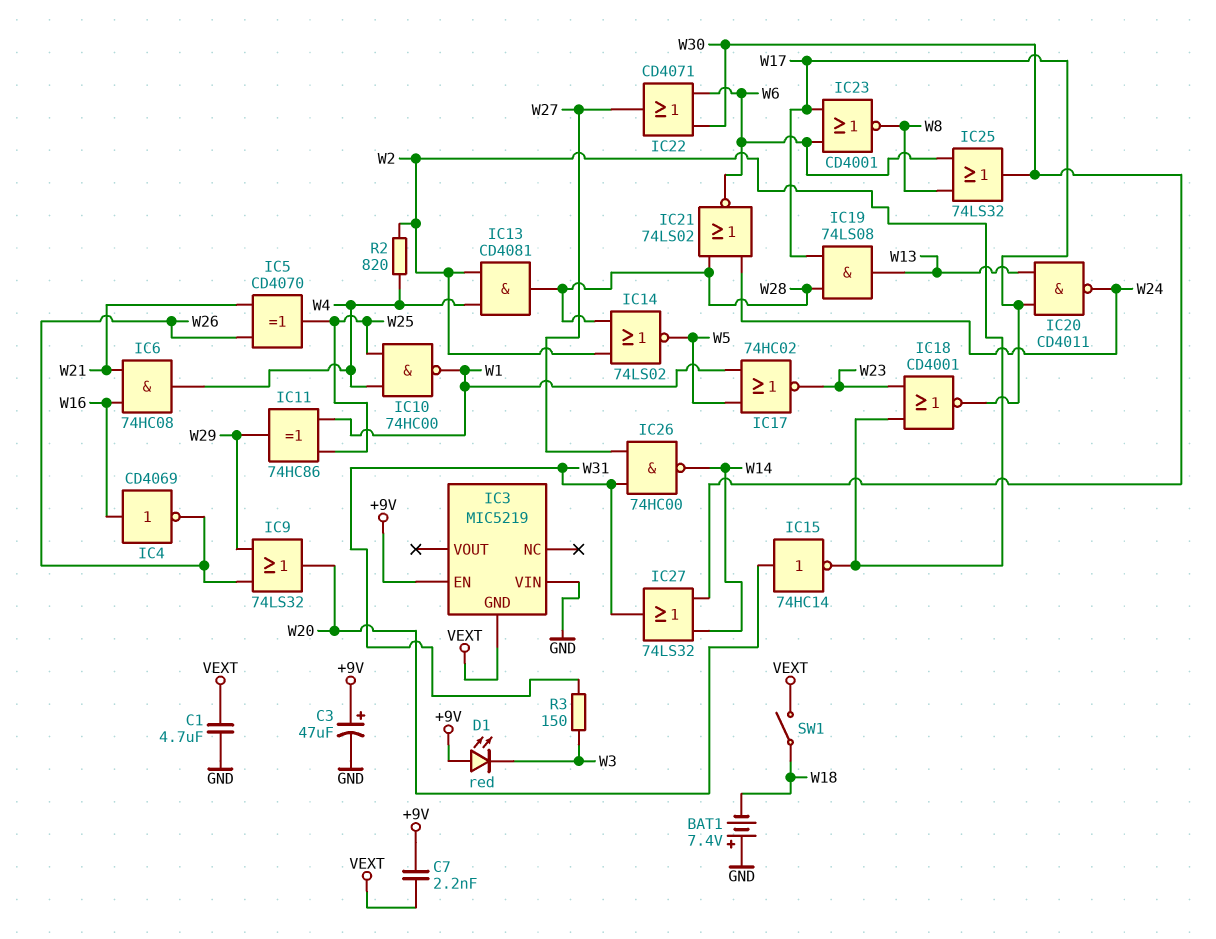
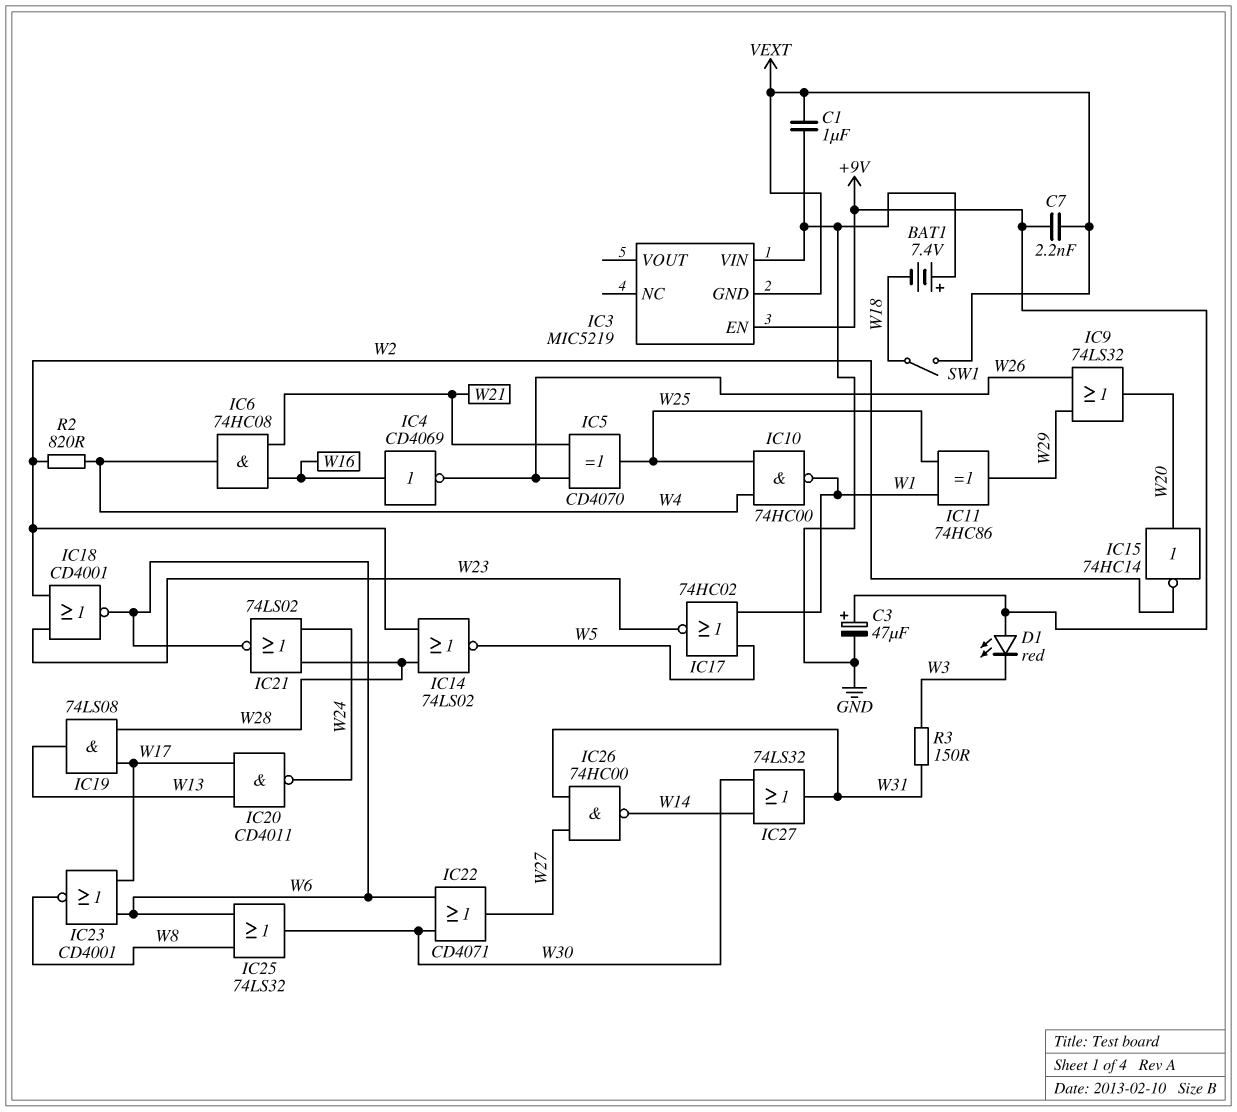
C1: 4.7uF (GND, VEXT) -> 1uF (GND, VEXT)
IC13: AND CD4081 (in W2, in W4, out W28) -> none
IC18: NOR CD4001 (in W2, in W23, out W17) -> NOR CD4001 (in W2, in W23, out W6)

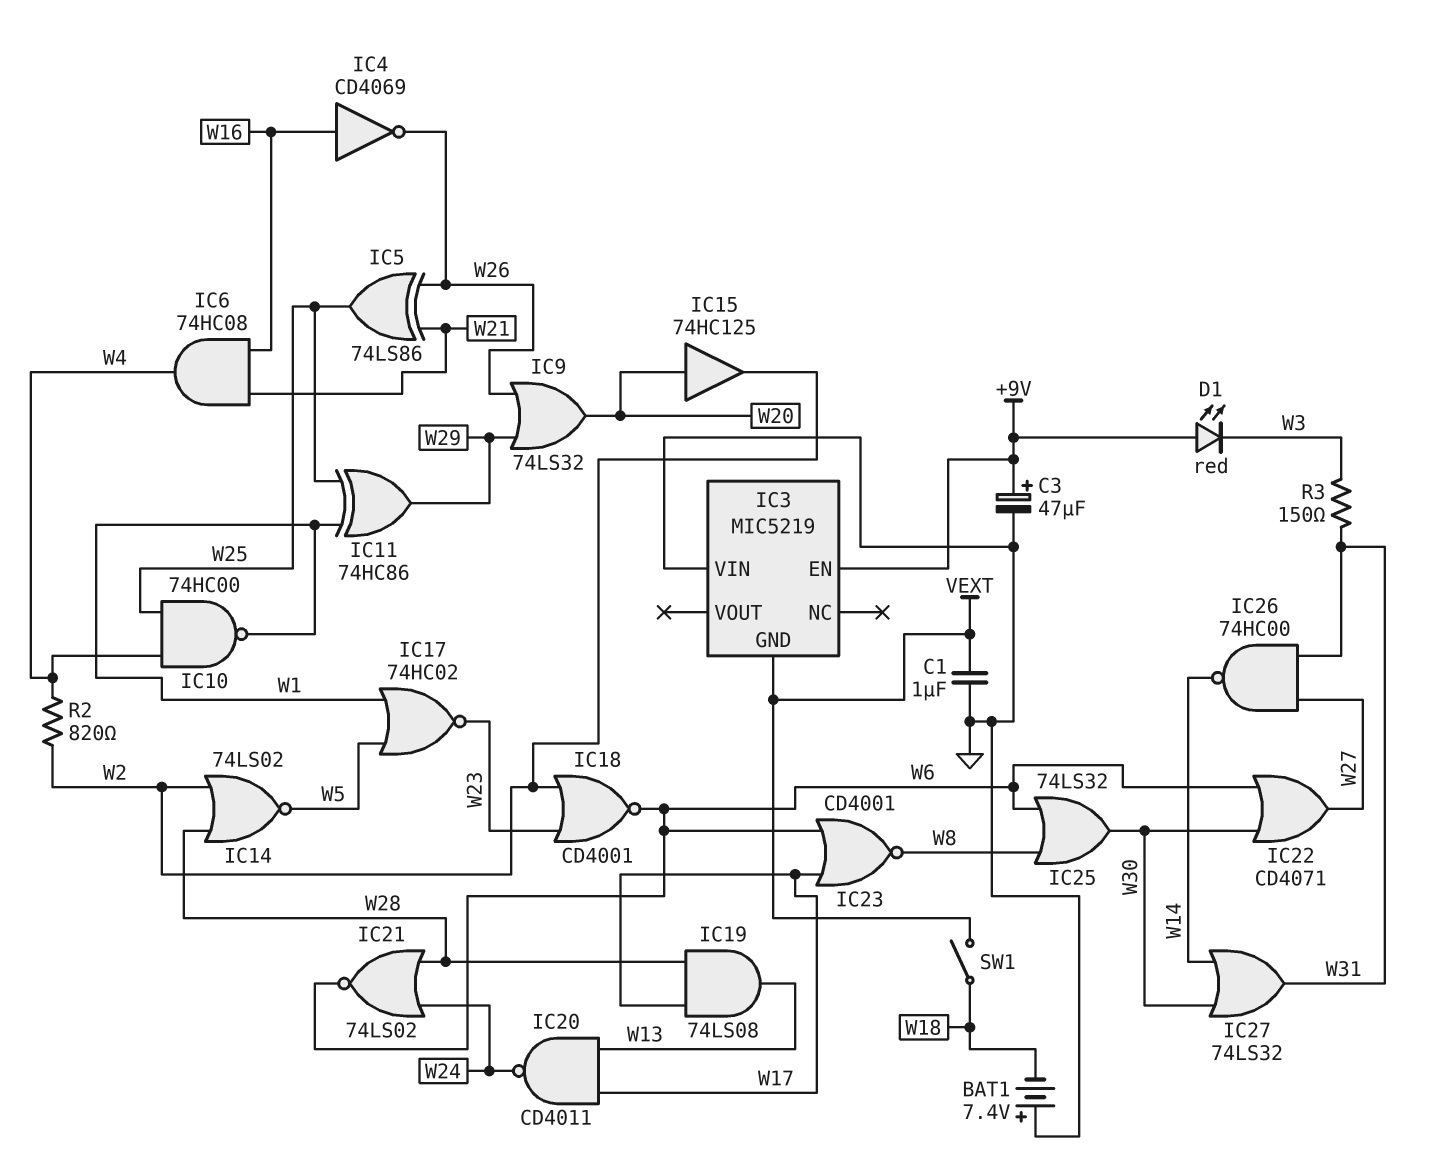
C7: 2.2nF (+9V, VEXT) -> none
IC5: XOR CD4070 (in W21, in W26, out W25) -> XOR 74LS86 (in W21, in W26, out W25)
IC15: NOT 74HC14 (in W20, out W2) -> buffer 74HC125 (in W20, out W2)

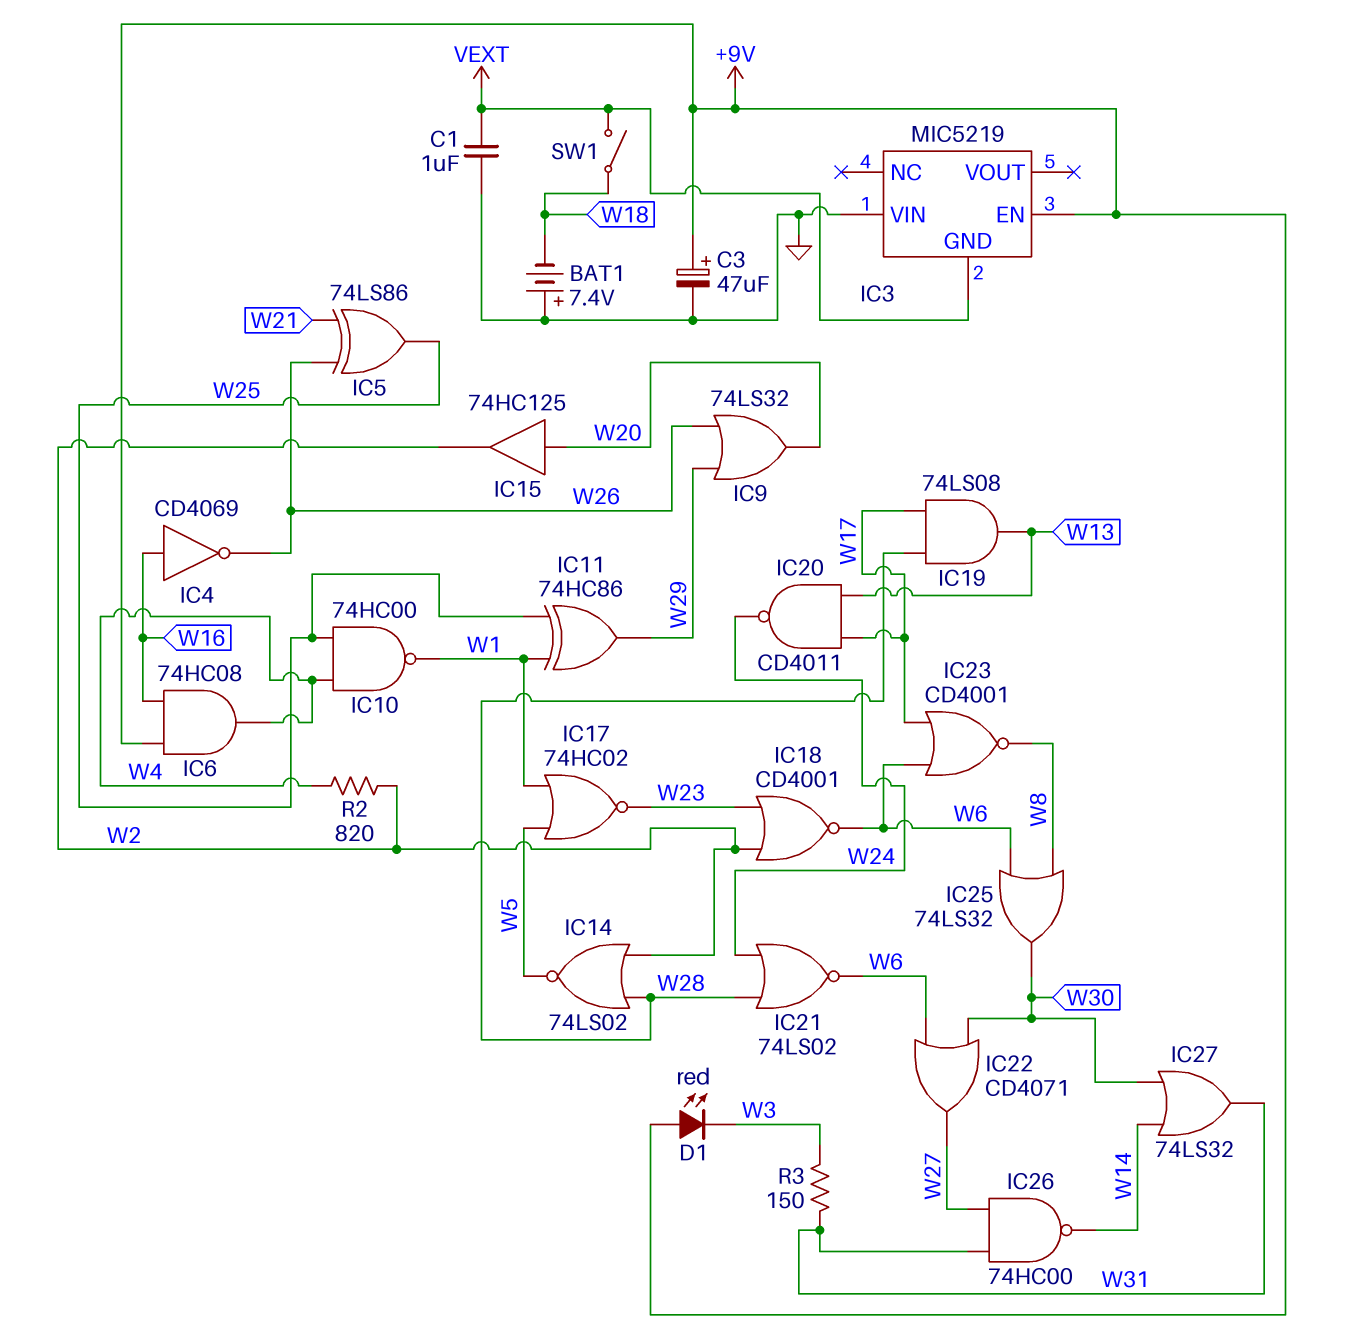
IC6: AND 74HC08 (in W16, in W21, out W4) -> AND 74HC08 (in +9V, in W16, out W4)

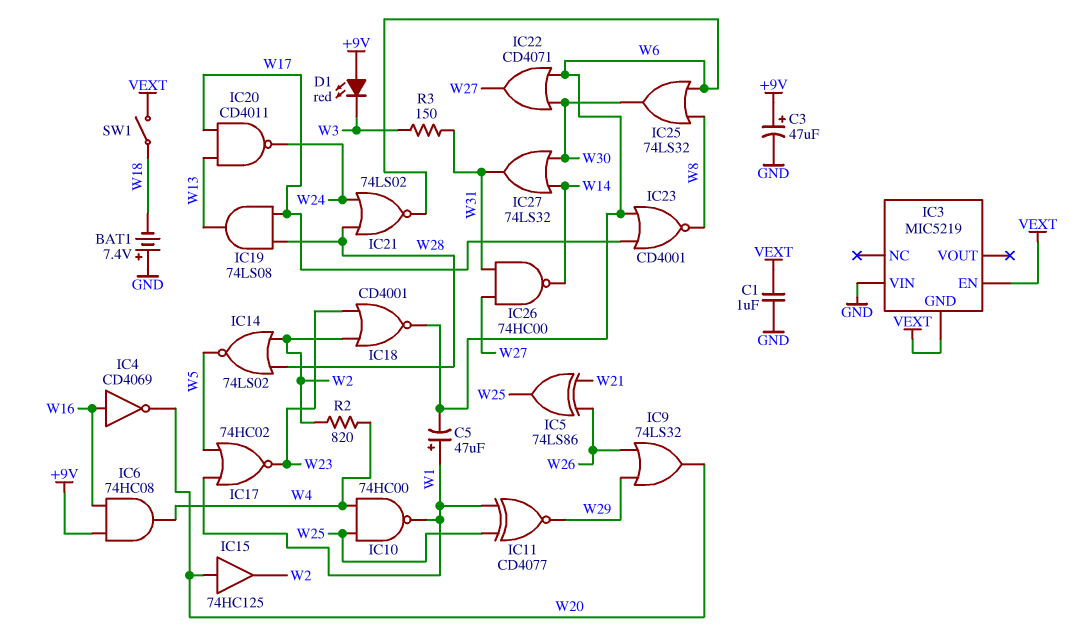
C5: none -> 47uF (plus W1, minus W6)
IC3 pin EN: +9V -> VEXT
IC4: NOT CD4069 (in W16, out W26) -> NOT CD4069 (in W16, out W20)
IC11: XOR 74HC86 (in W1, in W25, out W29) -> XNOR CD4077 (in W1, in W25, out W29)

